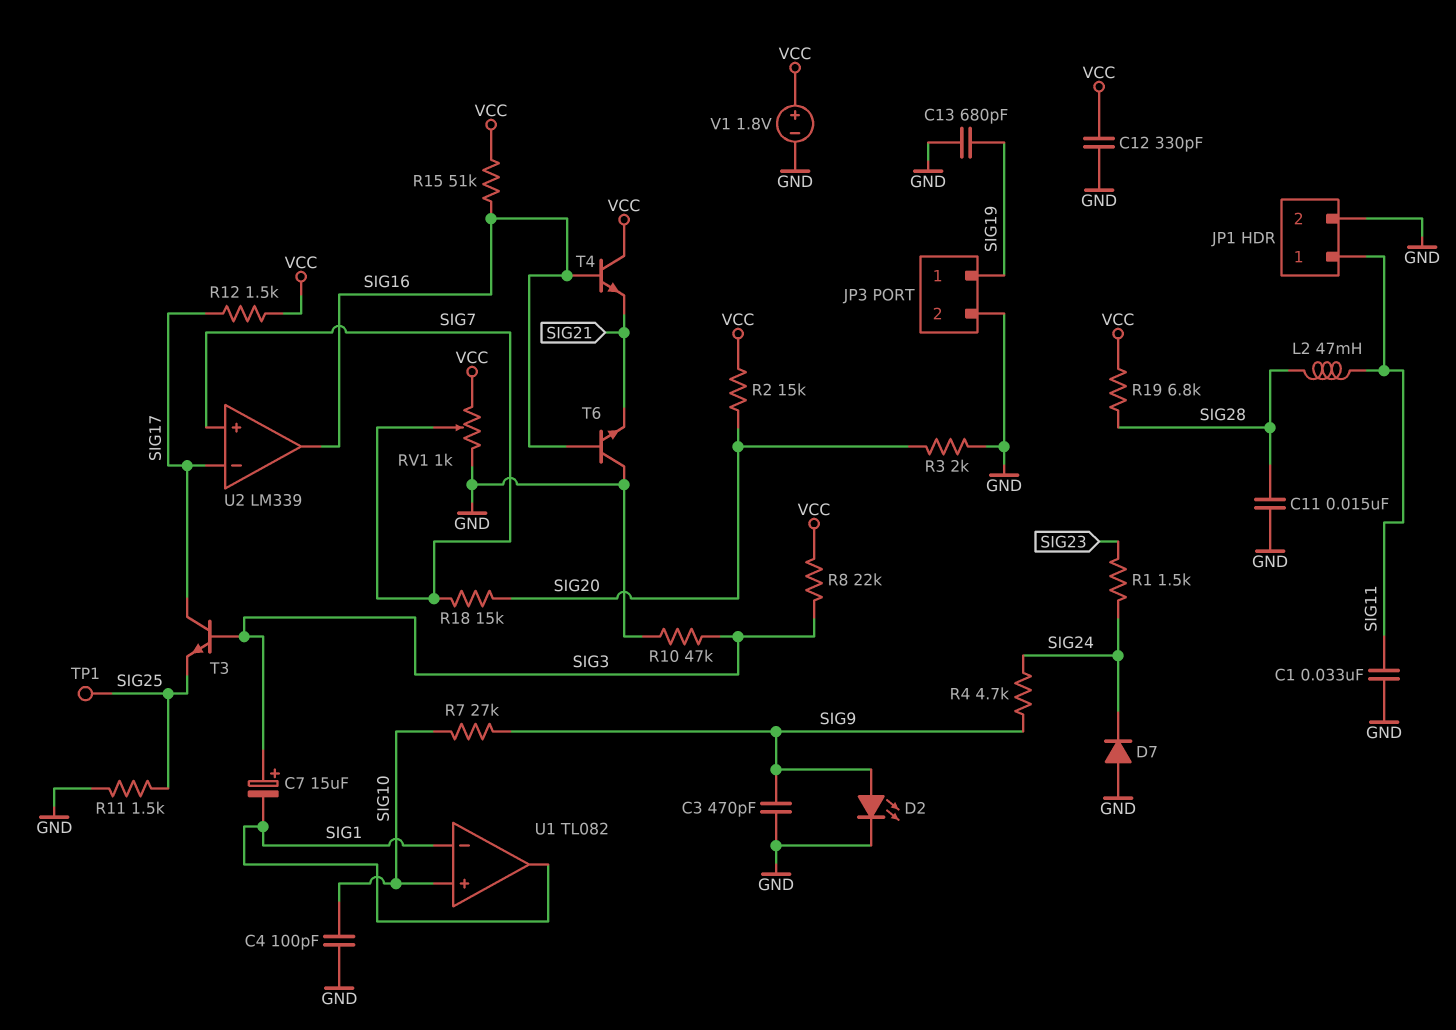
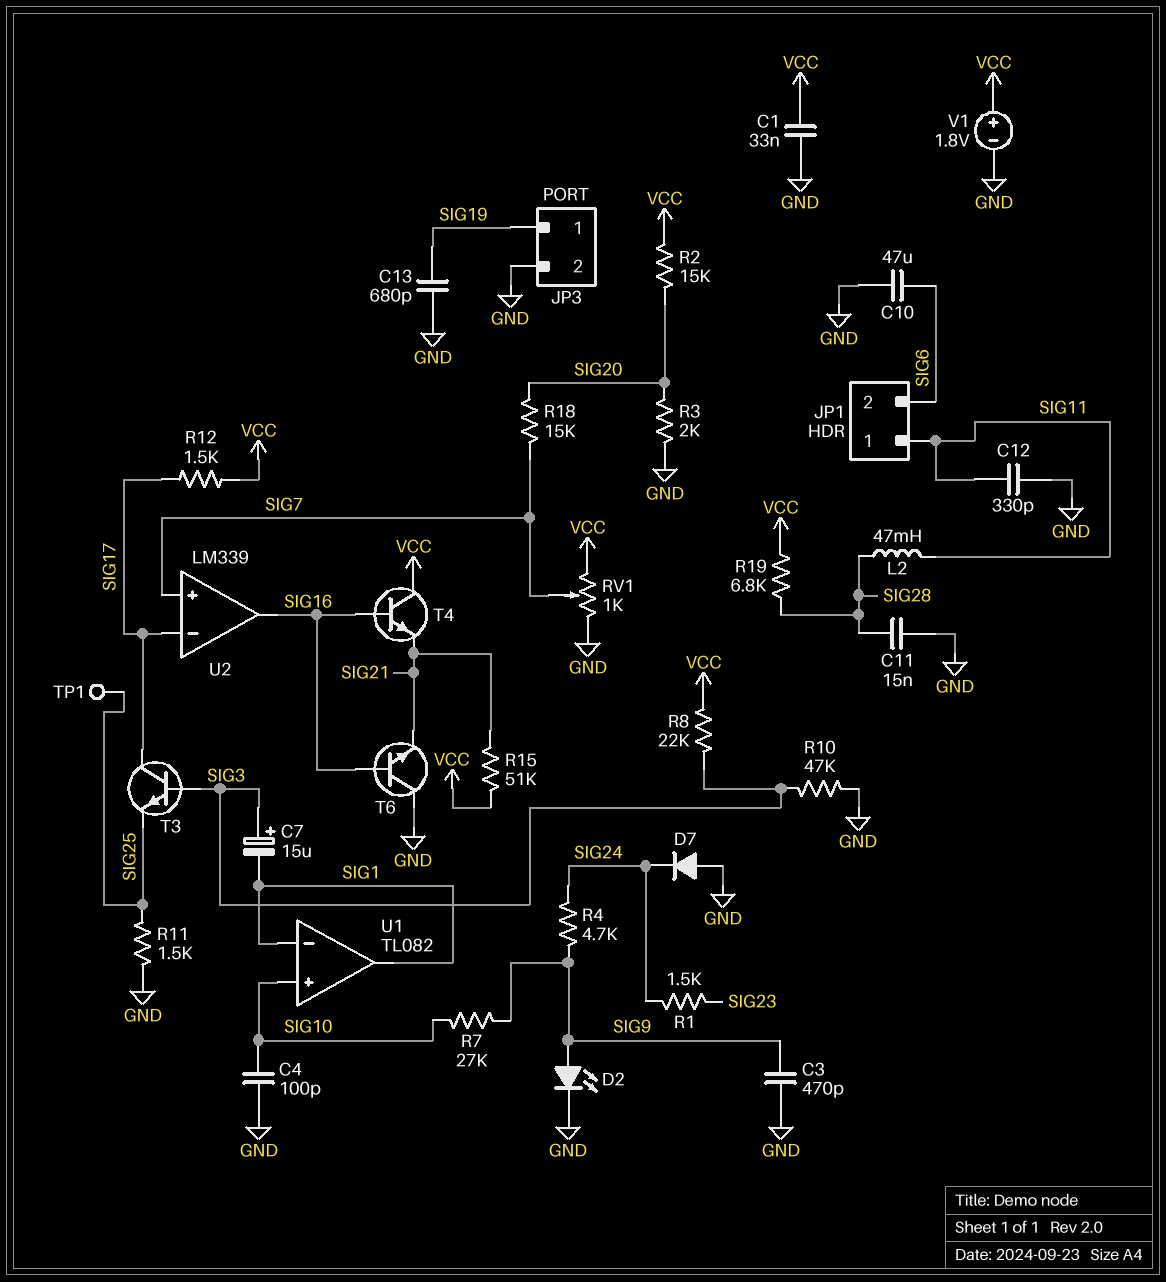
C1: 33nF (GND, SIG11) -> 33nF (GND, VCC)
C10: none -> 47uF (GND, SIG6)
C12: 330pF (GND, VCC) -> 330pF (GND, SIG11)
JP1 pin 2: GND -> SIG6
R15: 51k (SIG16, VCC) -> 51k (SIG21, VCC)

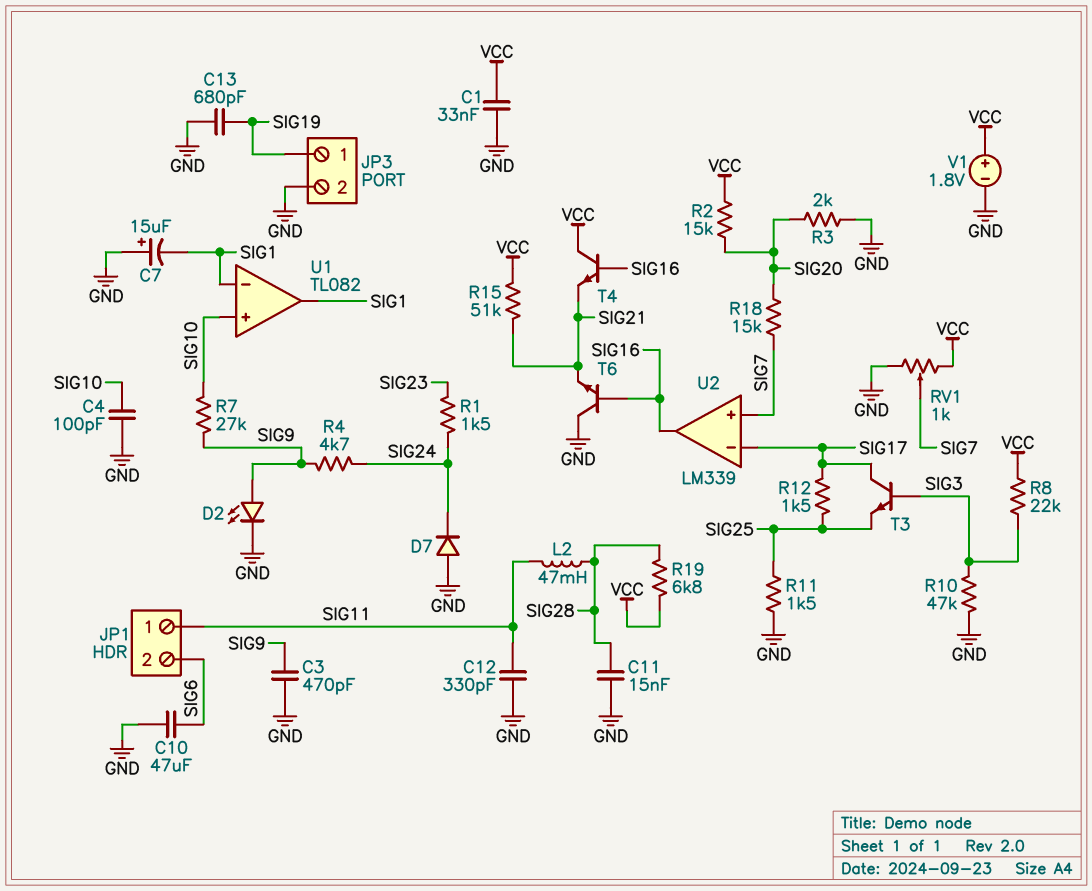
C7: 15uF (plus SIG3, minus SIG1) -> 15uF (plus GND, minus SIG1)
R12: 1.5k (SIG17, VCC) -> 1.5k (SIG17, SIG25)
TP1: test point (SIG25) -> none

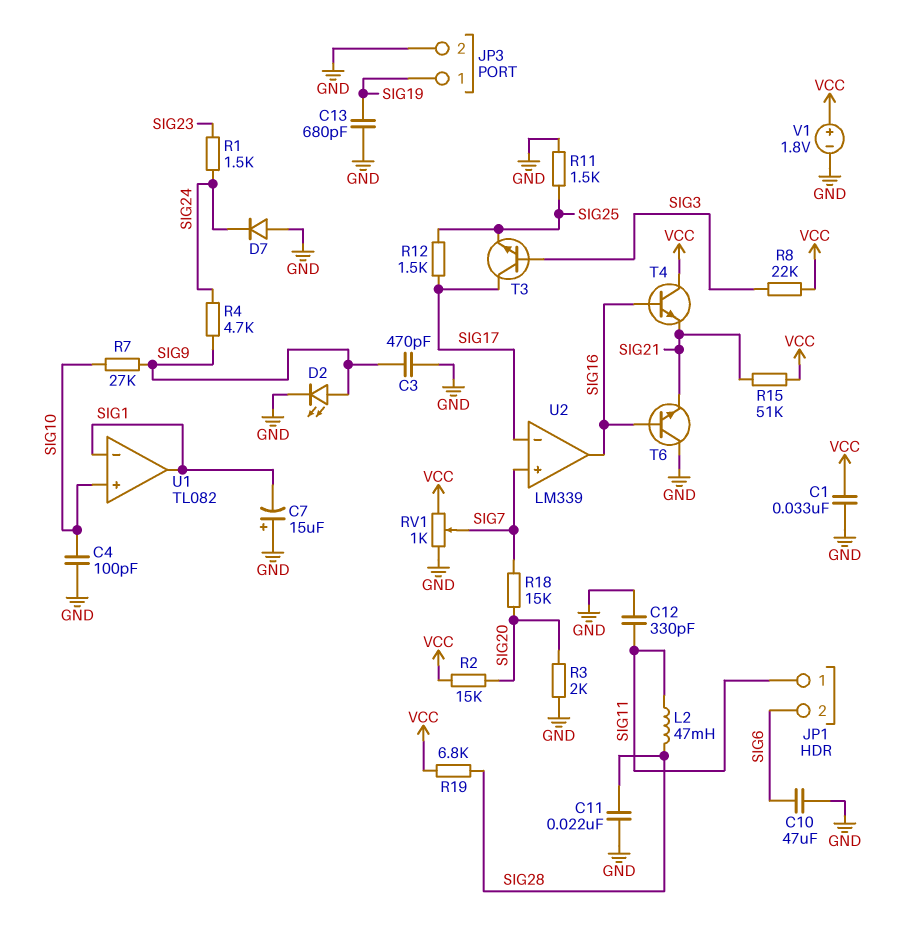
C11: 15nF (GND, SIG28) -> 22nF (GND, SIG28)
R10: 47k (GND, SIG3) -> none

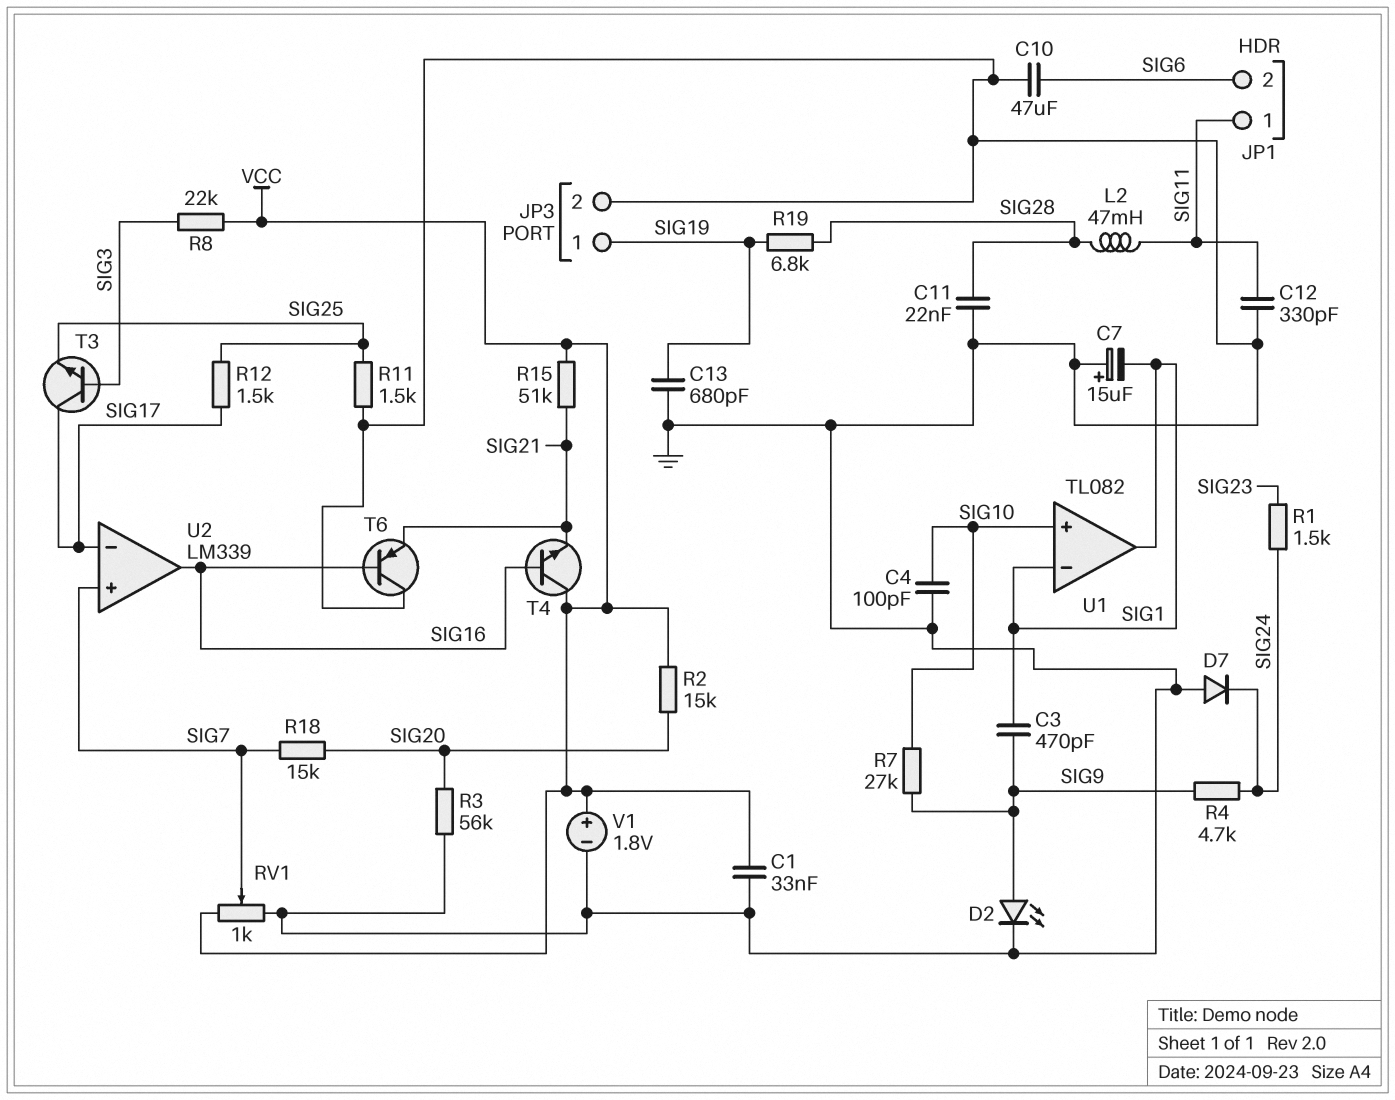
C3: 470pF (GND, SIG9) -> 470pF (SIG1, SIG9)
R3: 2k (GND, SIG20) -> 56k (GND, SIG20)
R19: 6.8k (SIG28, VCC) -> 6.8k (SIG19, SIG28)
T6: NPN (B SIG16, C GND, E SIG21) -> PNP (B SIG16, C GND, E SIG21)

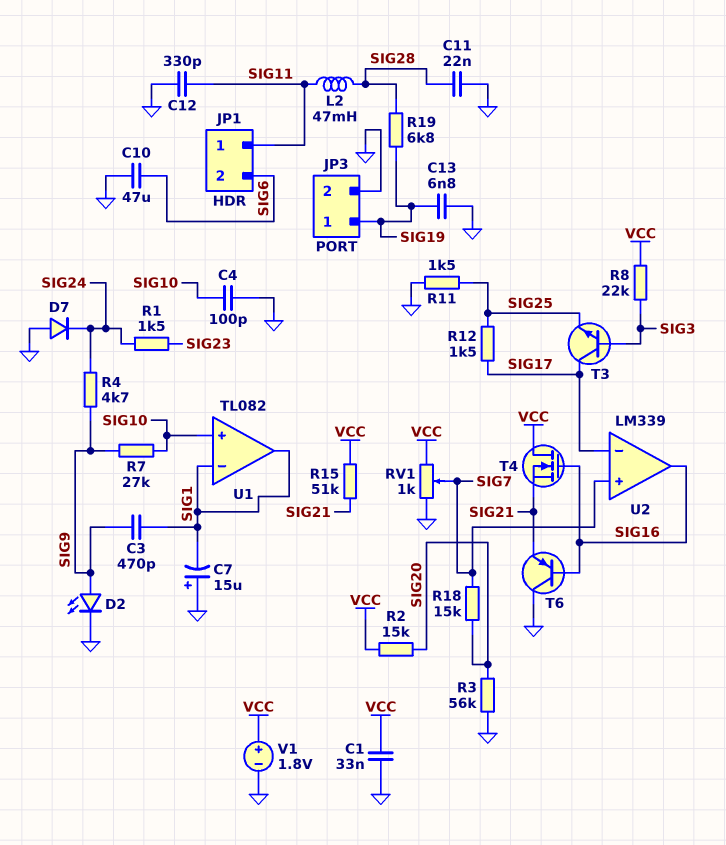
C13: 680pF (GND, SIG19) -> 6.8nF (GND, SIG19)
T4: NPN (B SIG16, C VCC, E SIG21) -> NMOS (G SIG16, D VCC, S SIG21)

